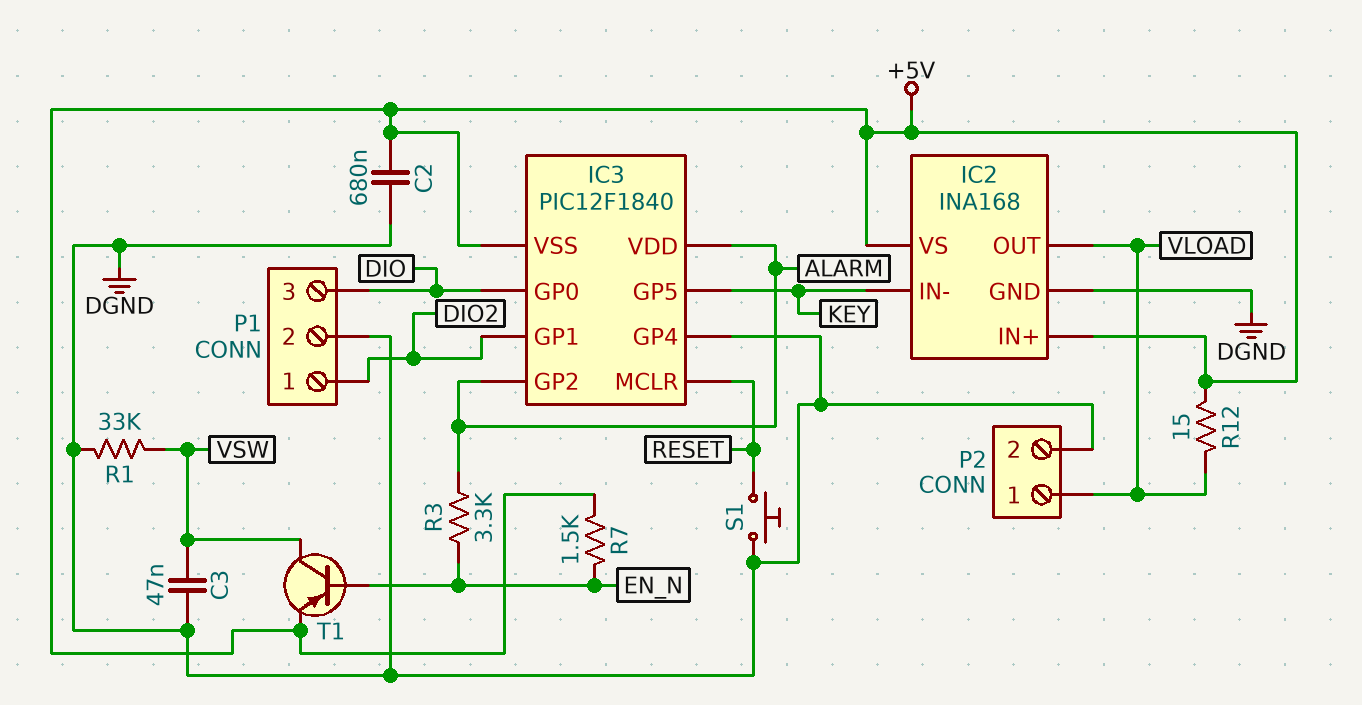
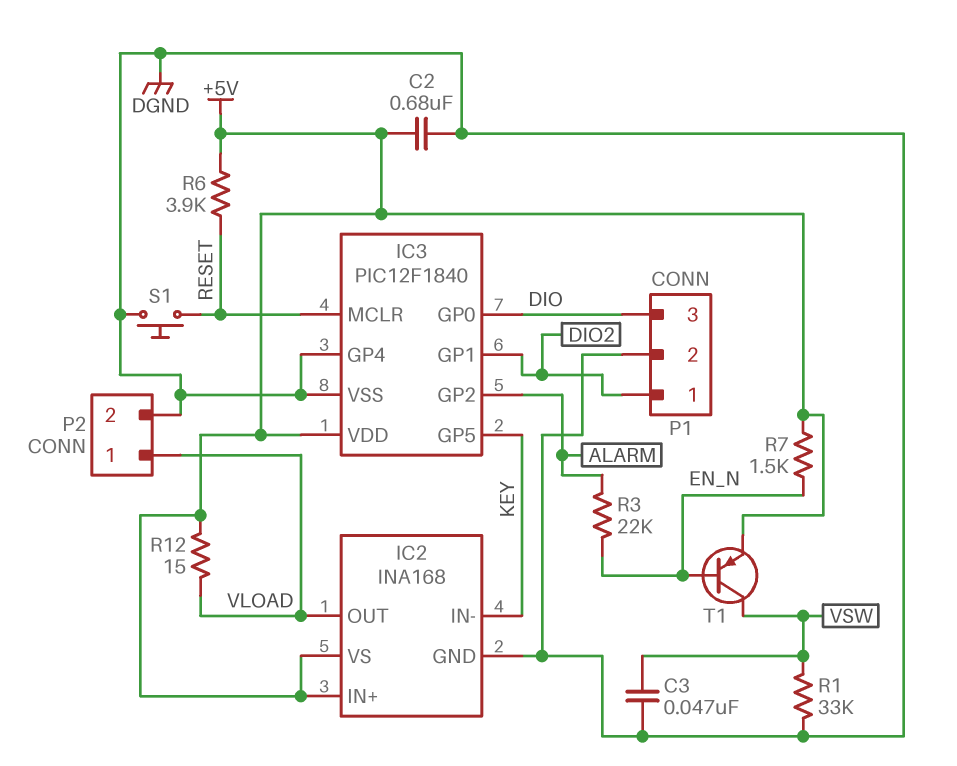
IC3 pin VDD: ALARM -> +5V
IC3 pin VSS: +5V -> DGND
R3: 3.3k (ALARM, EN_N) -> 22k (ALARM, EN_N)
R6: none -> 3.9k (+5V, RESET)

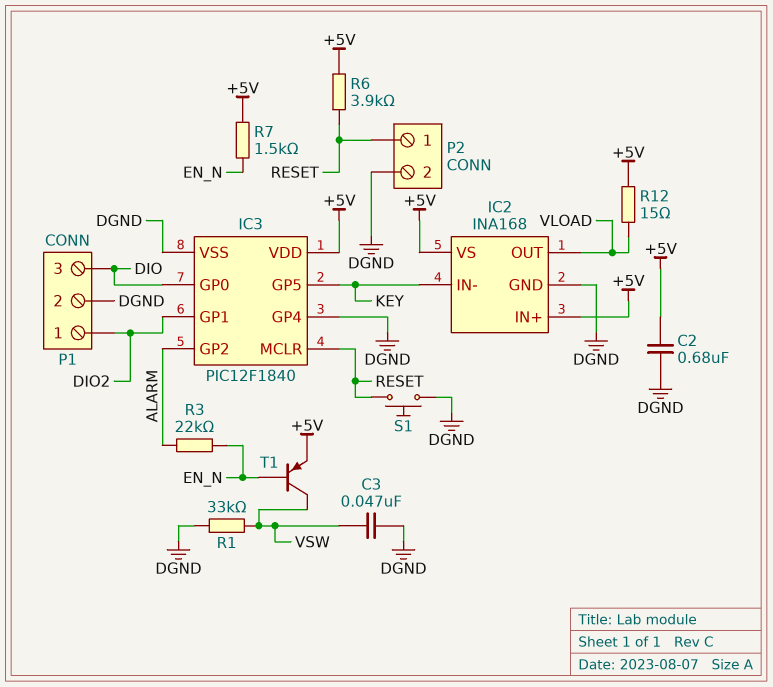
P2 pin 1: VLOAD -> RESET

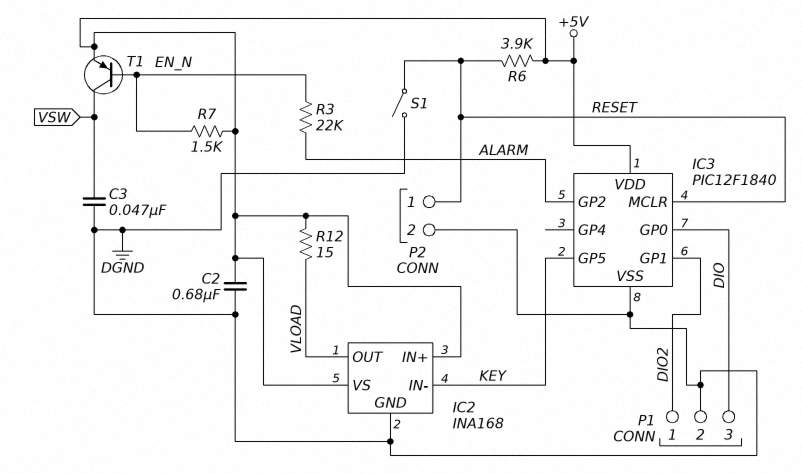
IC3 pin GP4: DGND -> none
R1: 33k (DGND, VSW) -> none
S1: button (DGND, RESET) -> switch (DGND, RESET)

